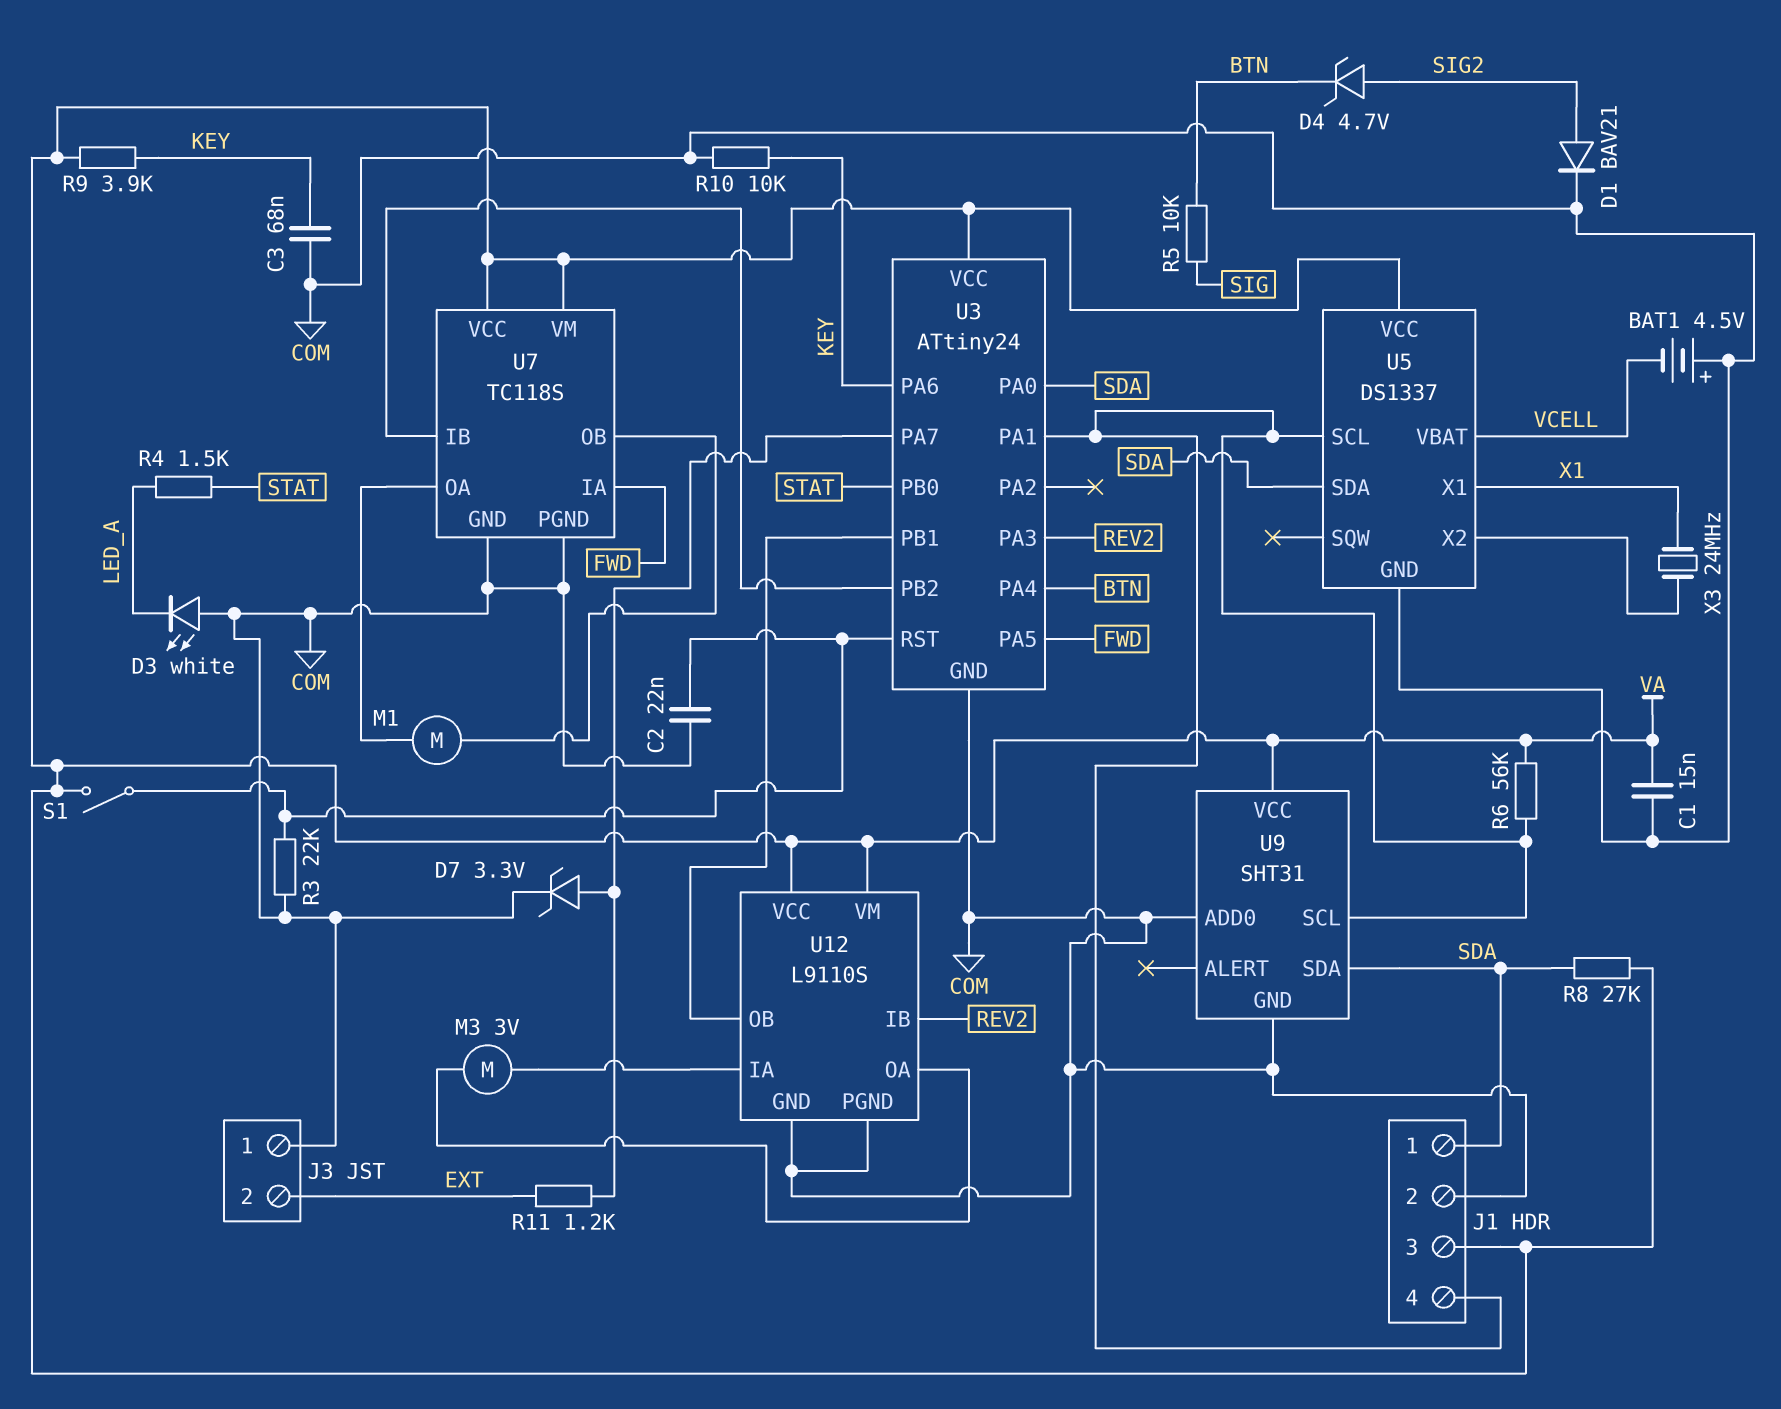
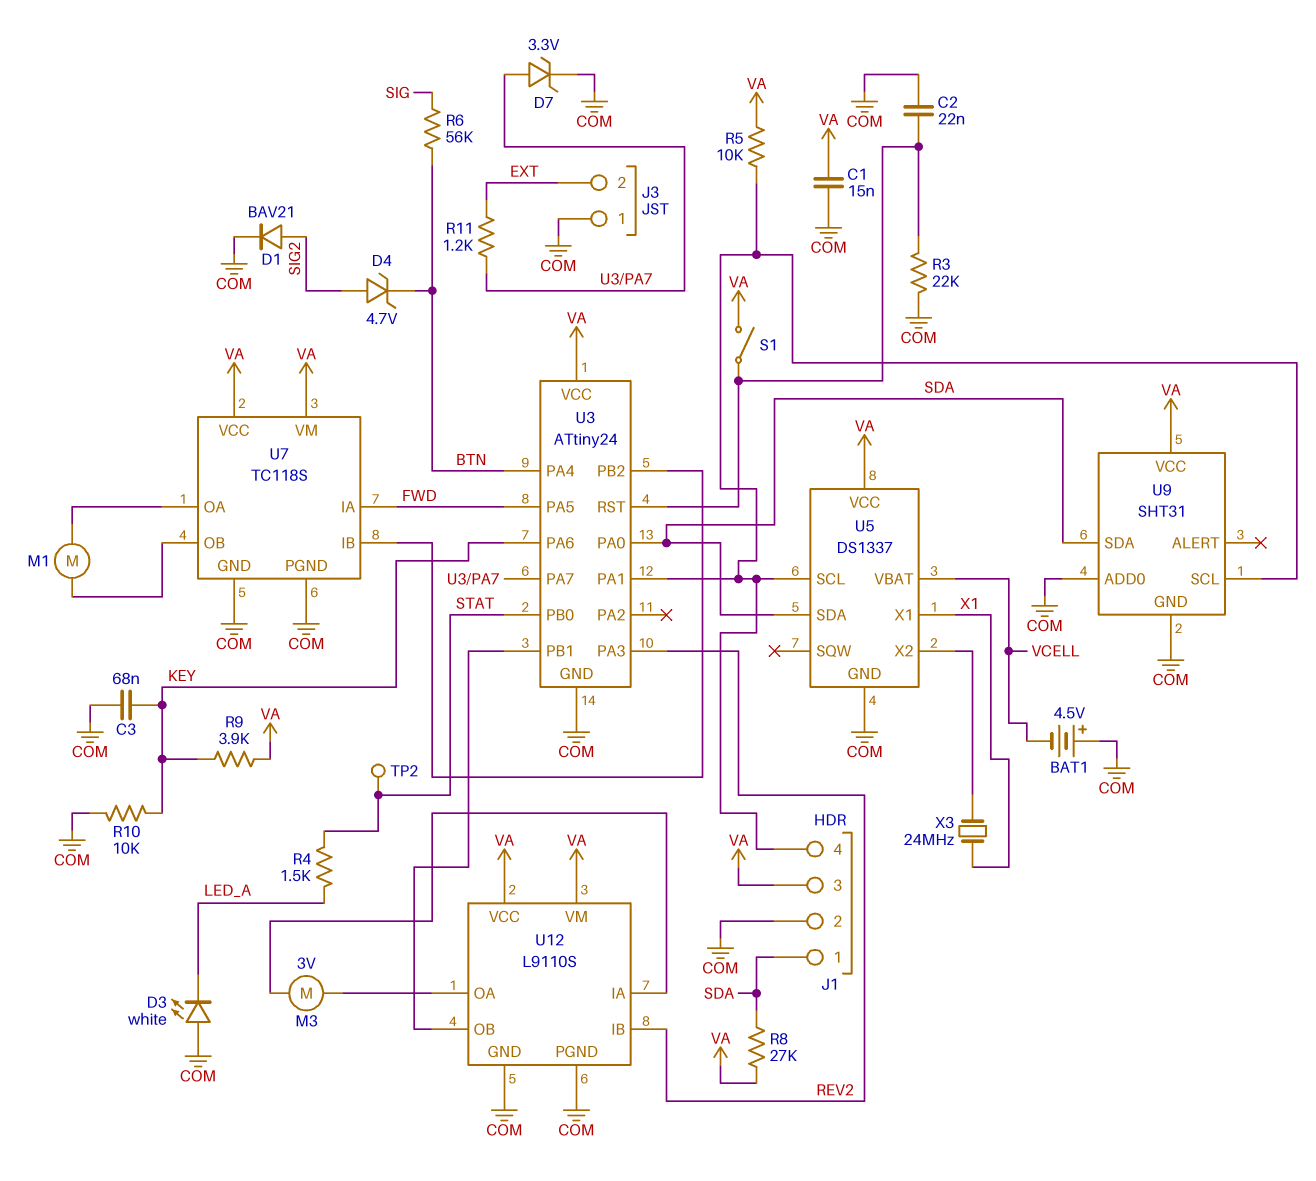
R5: 10k (BTN, SIG) -> 10k (J1/4, VA)
R6: 56k (J1/4, VA) -> 56k (BTN, SIG)
TP2: none -> test point (STAT)

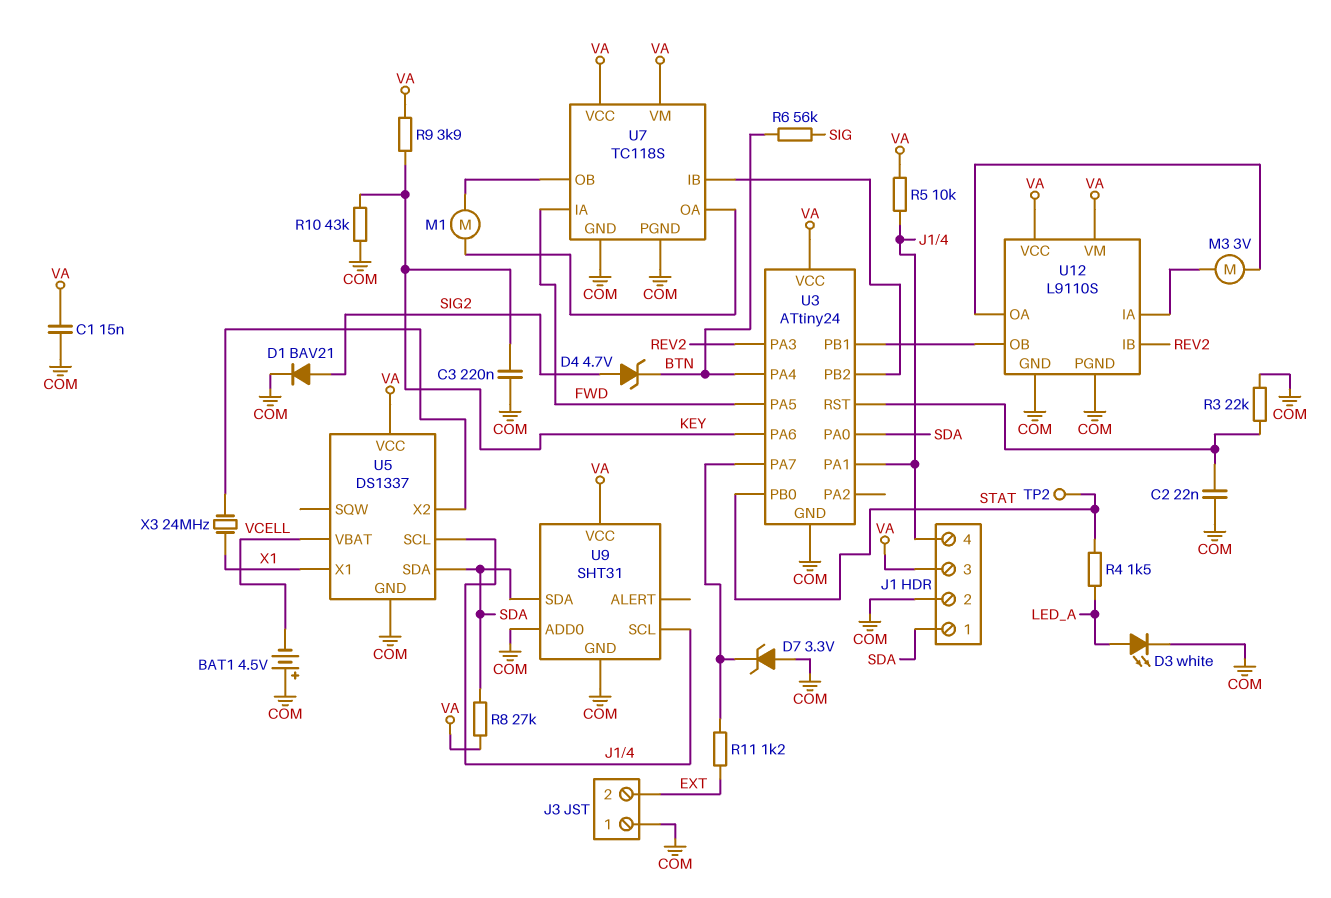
C3: 68nF (COM, KEY) -> 220nF (COM, KEY)
D3: LED white (A COM, K LED_A) -> LED white (A LED_A, K COM)
D7: zener 3.3V (A U3/PA7, K COM) -> zener 3.3V (A COM, K U3/PA7)
R10: 10k (COM, KEY) -> 43k (COM, KEY)
S1: switch (U3/RST, VA) -> none

